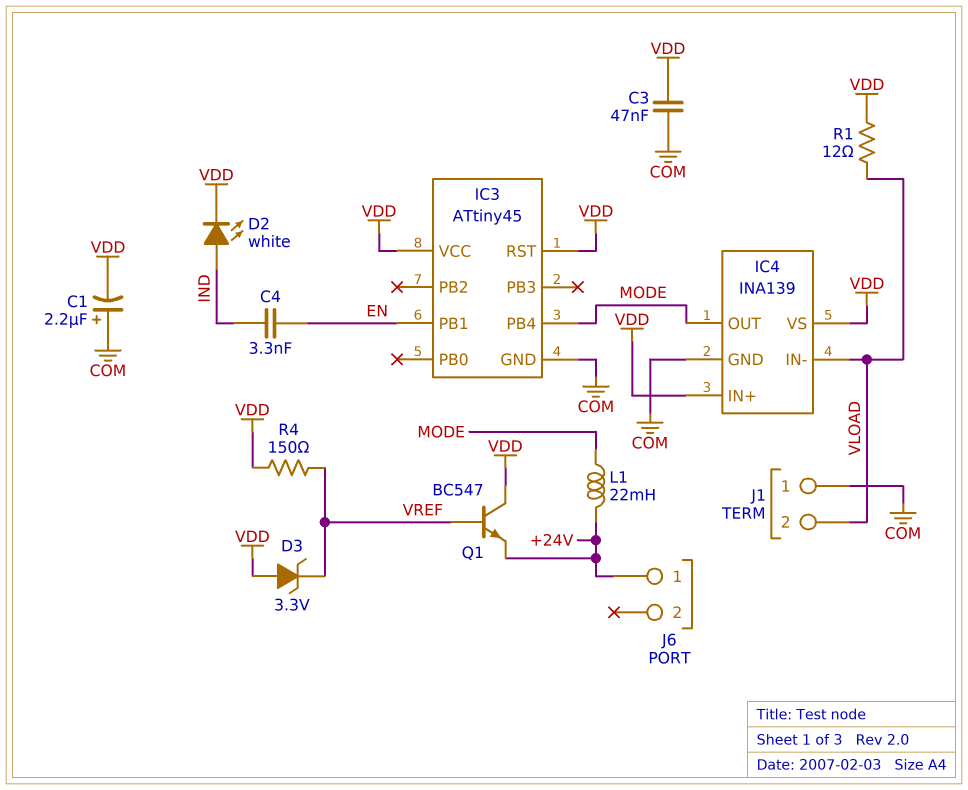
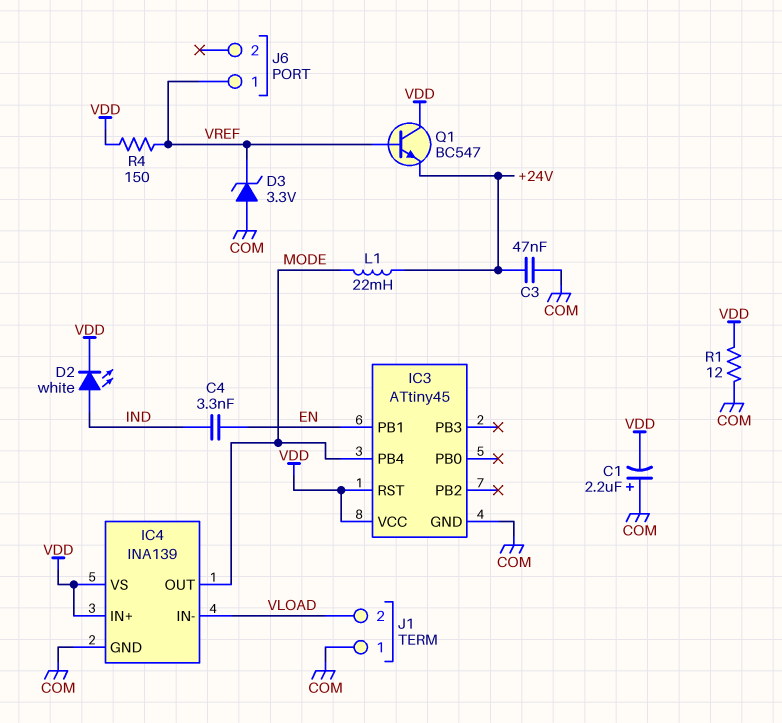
C3: 47nF (COM, VDD) -> 47nF (+24V, COM)
D3: zener 3.3V (A VDD, K VREF) -> zener 3.3V (A COM, K VREF)
J6 pin 1: +24V -> VREF
R1: 12 (VDD, VLOAD) -> 12 (COM, VDD)

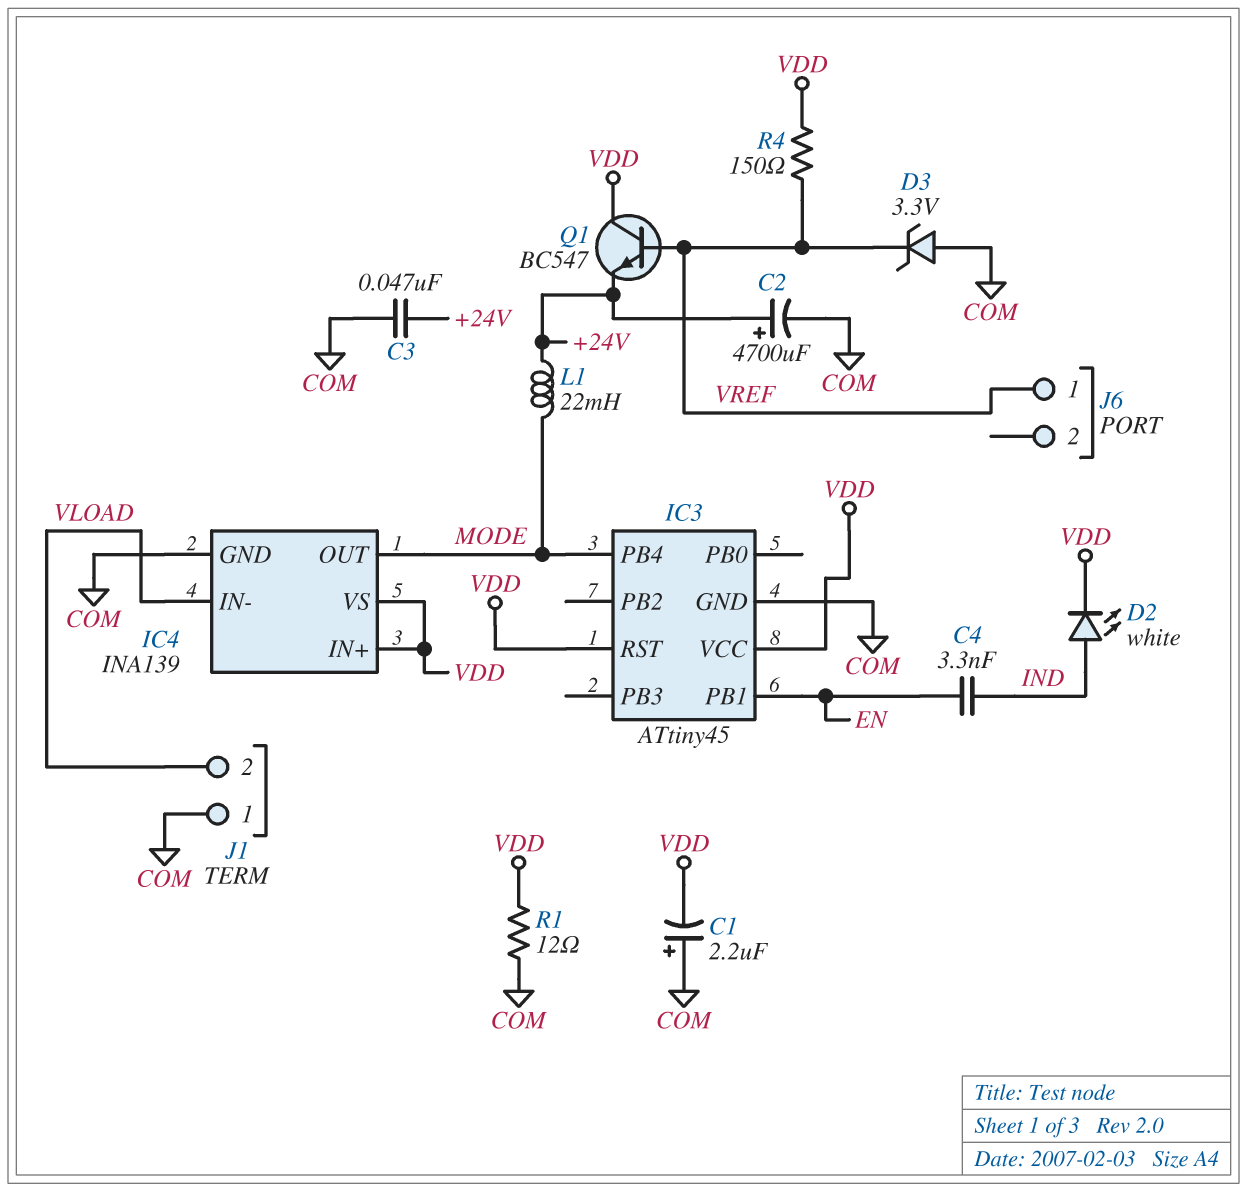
C2: none -> 4700uF (plus +24V, minus COM)

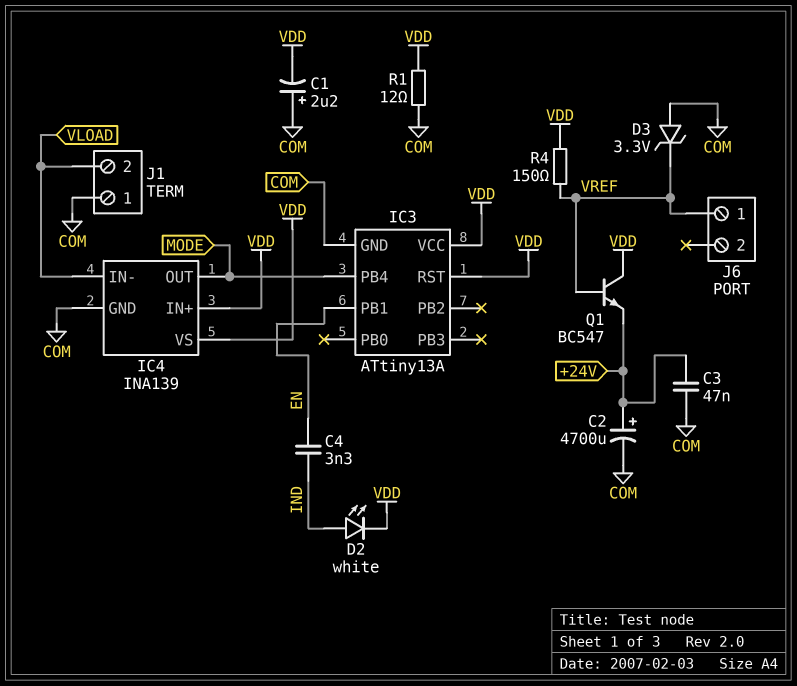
IC3: ATtiny45 -> ATtiny13A
L1: 22mH (+24V, MODE) -> none

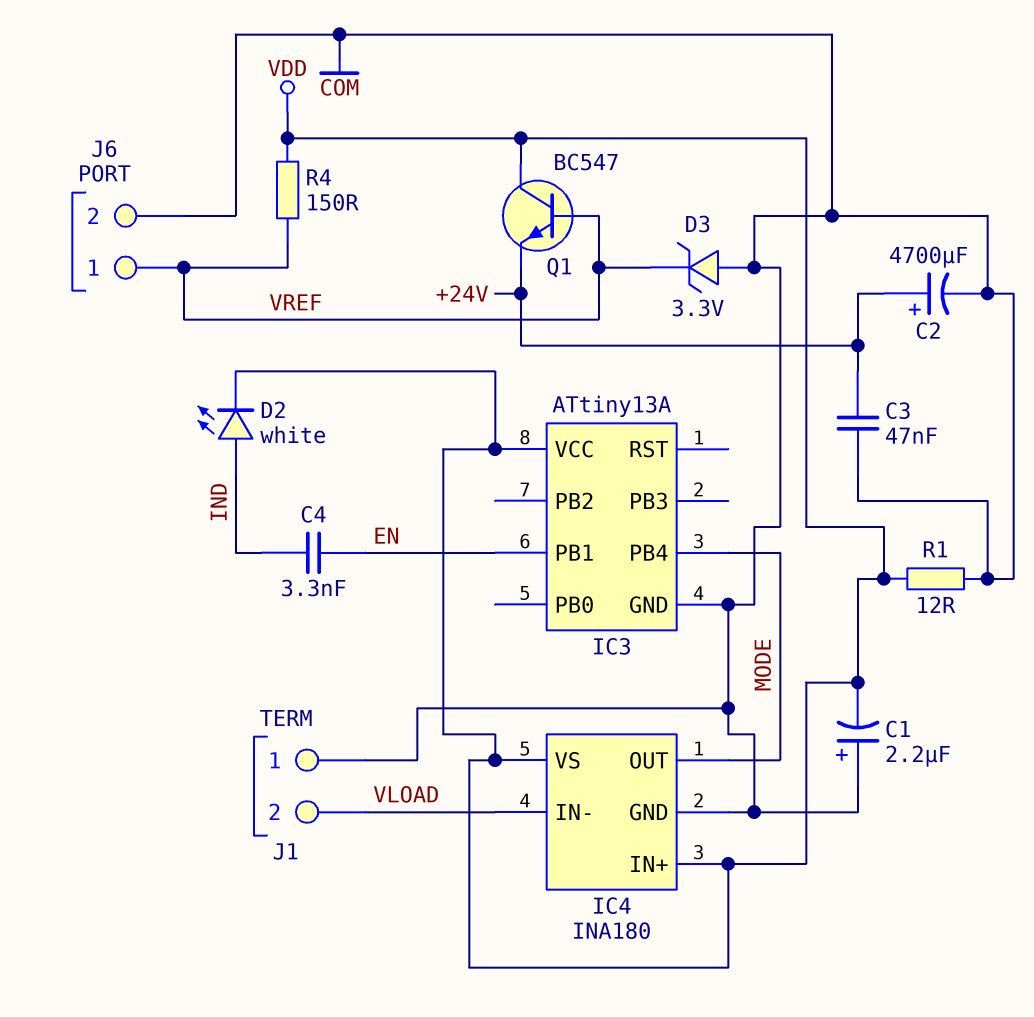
IC3 pin RST: VDD -> none
IC4: INA139 -> INA180
J6 pin 2: none -> COM

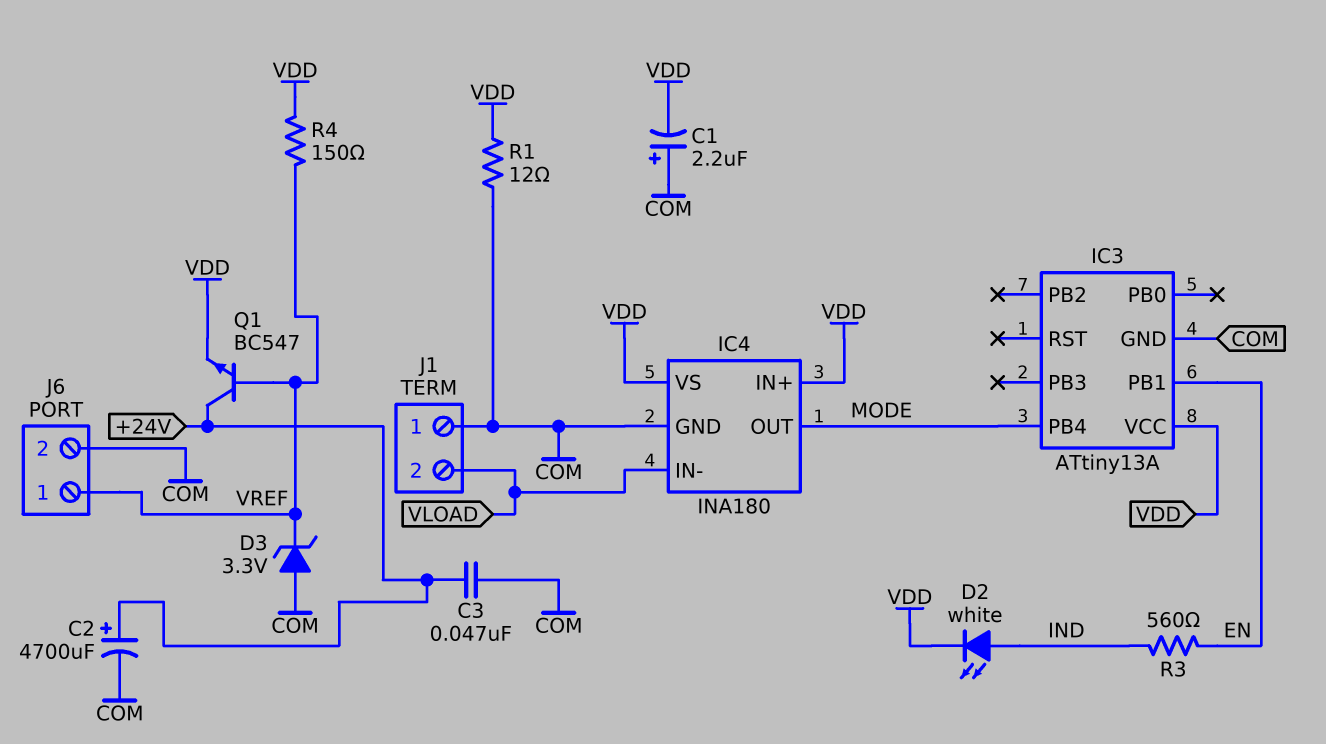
C4: 3.3nF (EN, IND) -> none
Q1: NPN BC547 (B VREF, C VDD, E +24V) -> NPN BC547 (B VREF, C +24V, E VDD)
R3: none -> 560 (EN, IND)

